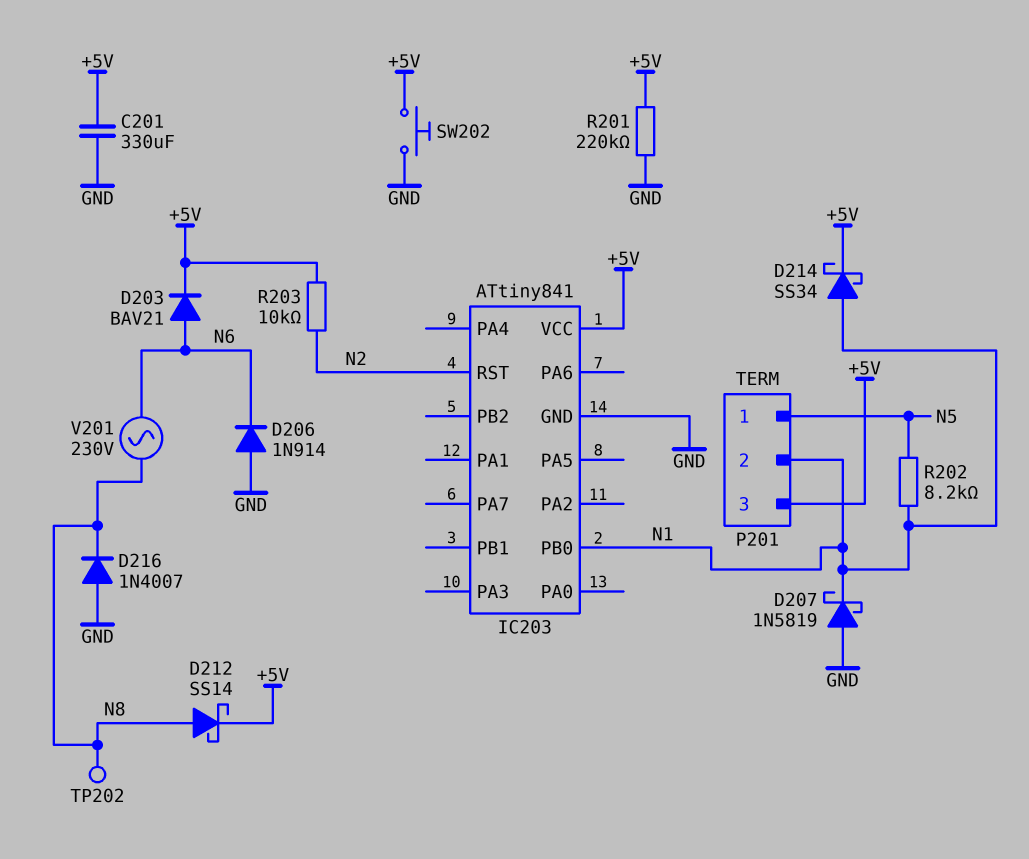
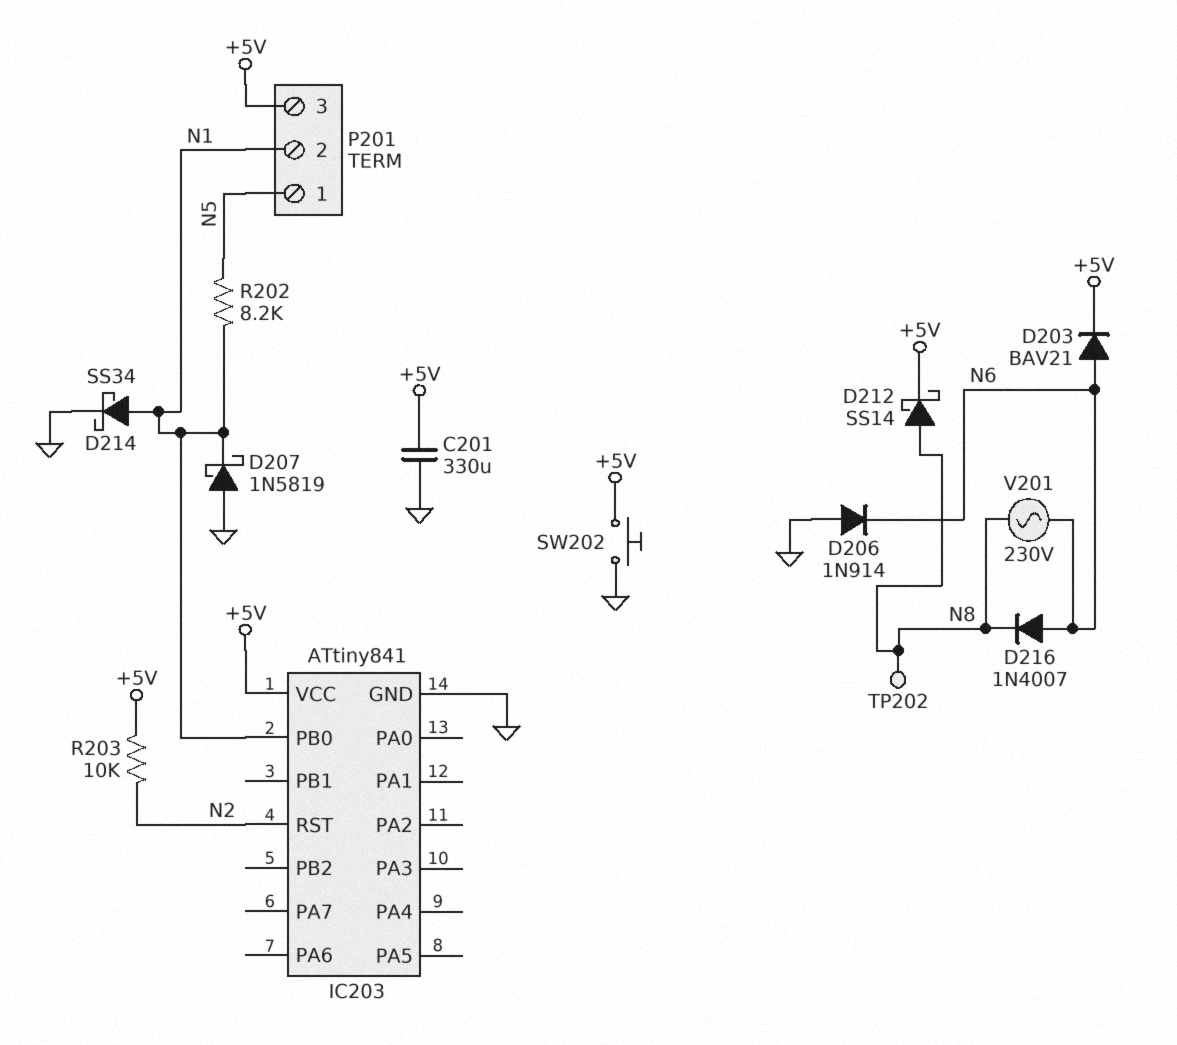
D214: schottky SS34 (A N1, K +5V) -> schottky SS34 (A N1, K GND)
D216: diode 1N4007 (A GND, K N8) -> diode 1N4007 (A N6, K N8)
R201: 220k (+5V, GND) -> none

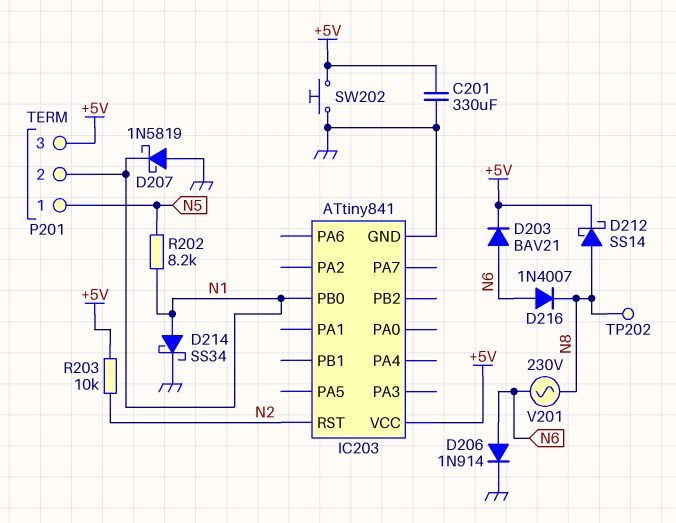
D206: diode 1N914 (A GND, K N6) -> diode 1N914 (A N6, K GND)

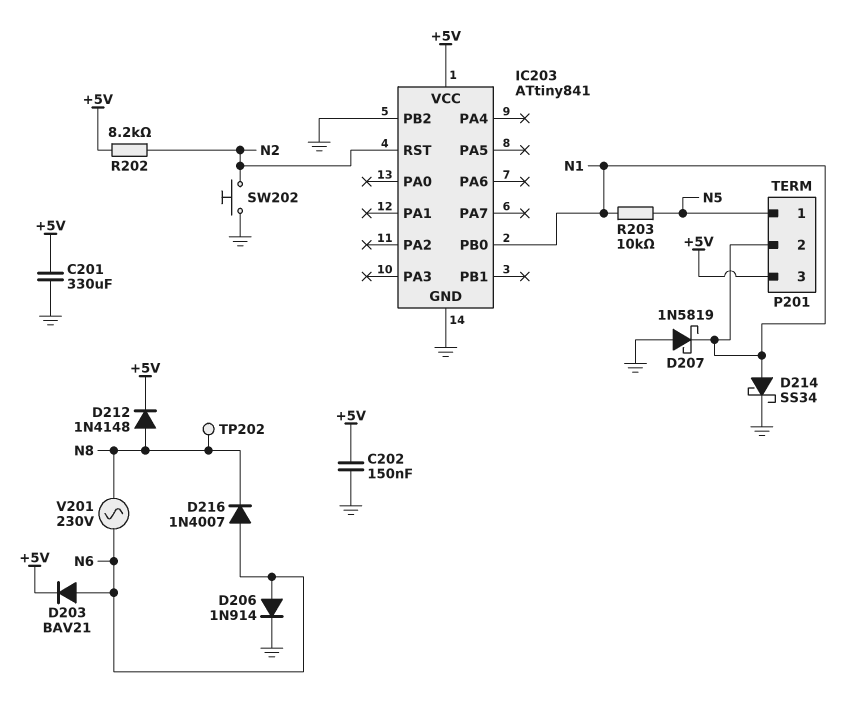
C202: none -> 150nF (+5V, GND)
D212: schottky SS14 (A N8, K +5V) -> diode 1N4148 (A N8, K +5V)
IC203 pin PB2: none -> GND
R202: 8.2k (N1, N5) -> 8.2k (+5V, N2)
R203: 10k (+5V, N2) -> 10k (N1, N5)
SW202: button (+5V, GND) -> button (GND, N2)

